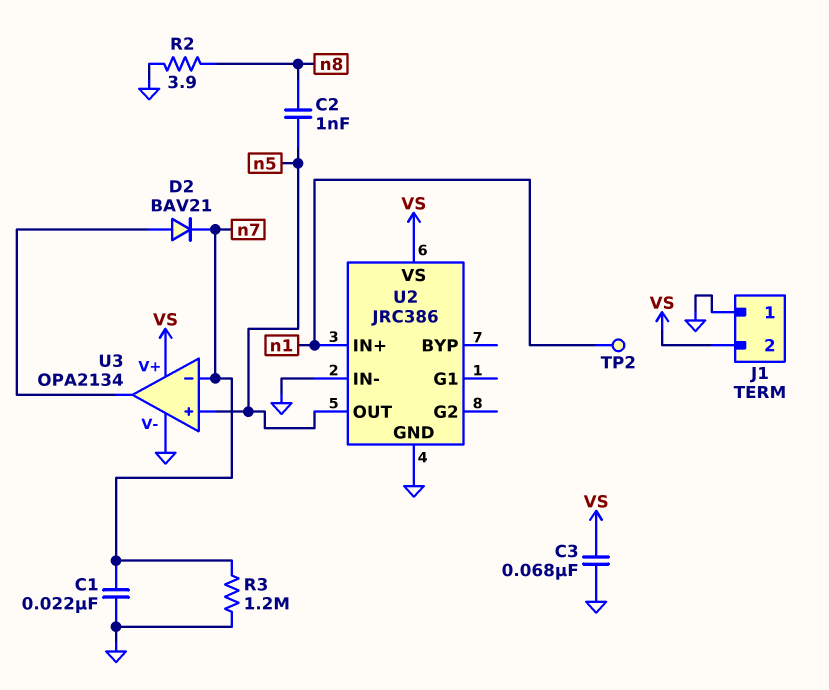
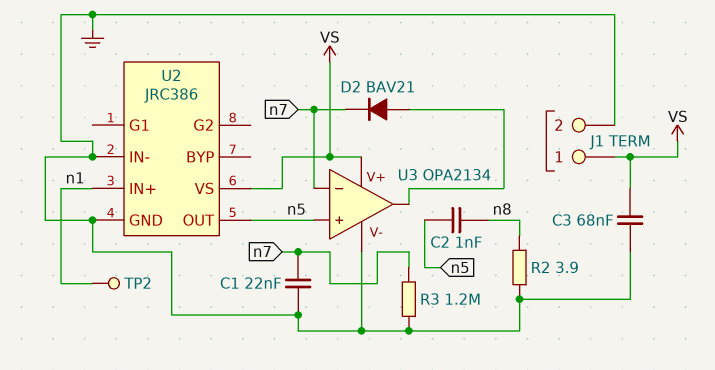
J1 pin 1: GND -> VS
J1 pin 2: VS -> GND

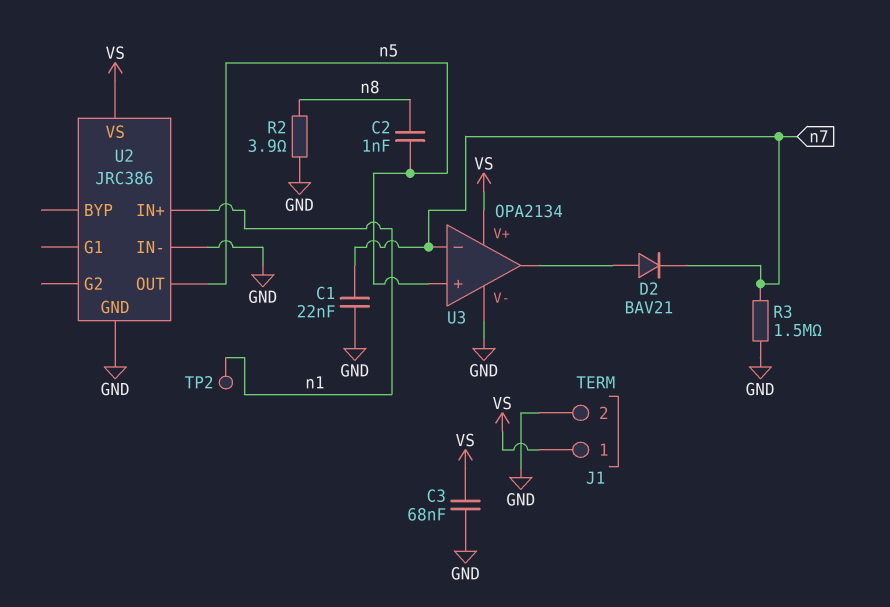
R3: 1.2M (GND, n7) -> 1.5M (GND, n7)

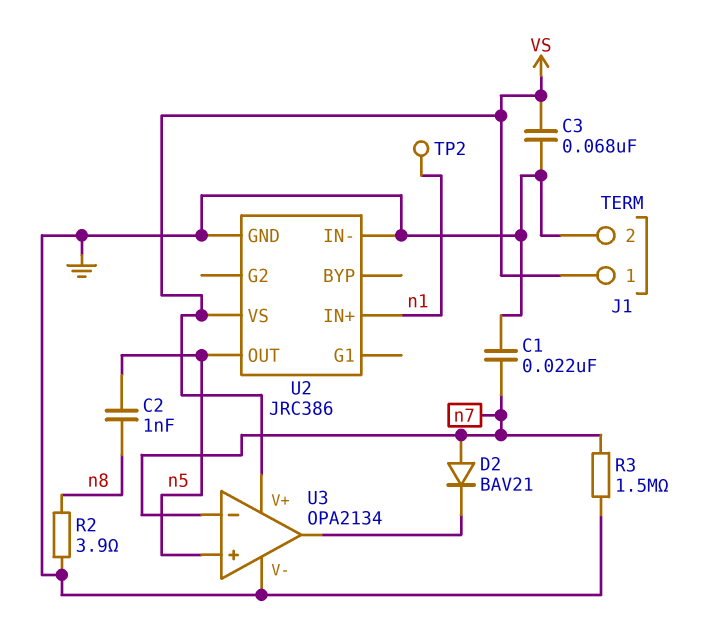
D2: diode BAV21 (A U3/out, K n7) -> diode BAV21 (A n7, K U3/out)

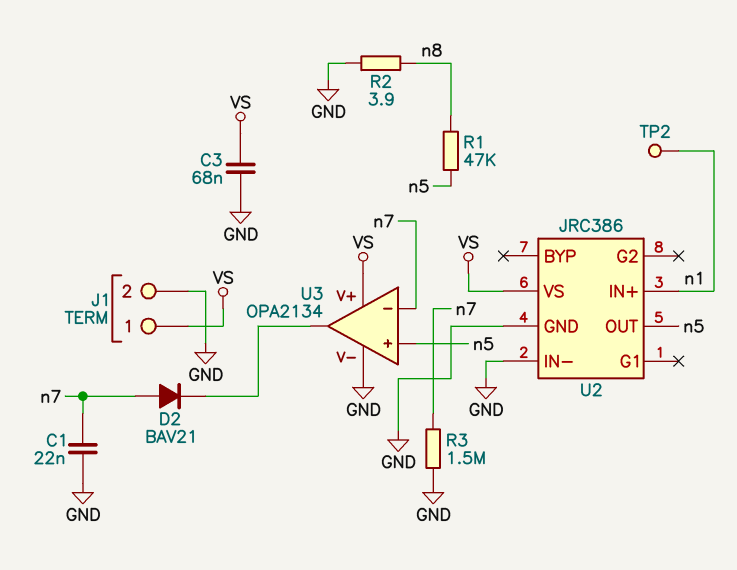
C2: 1nF (n5, n8) -> none
R1: none -> 47k (n5, n8)

